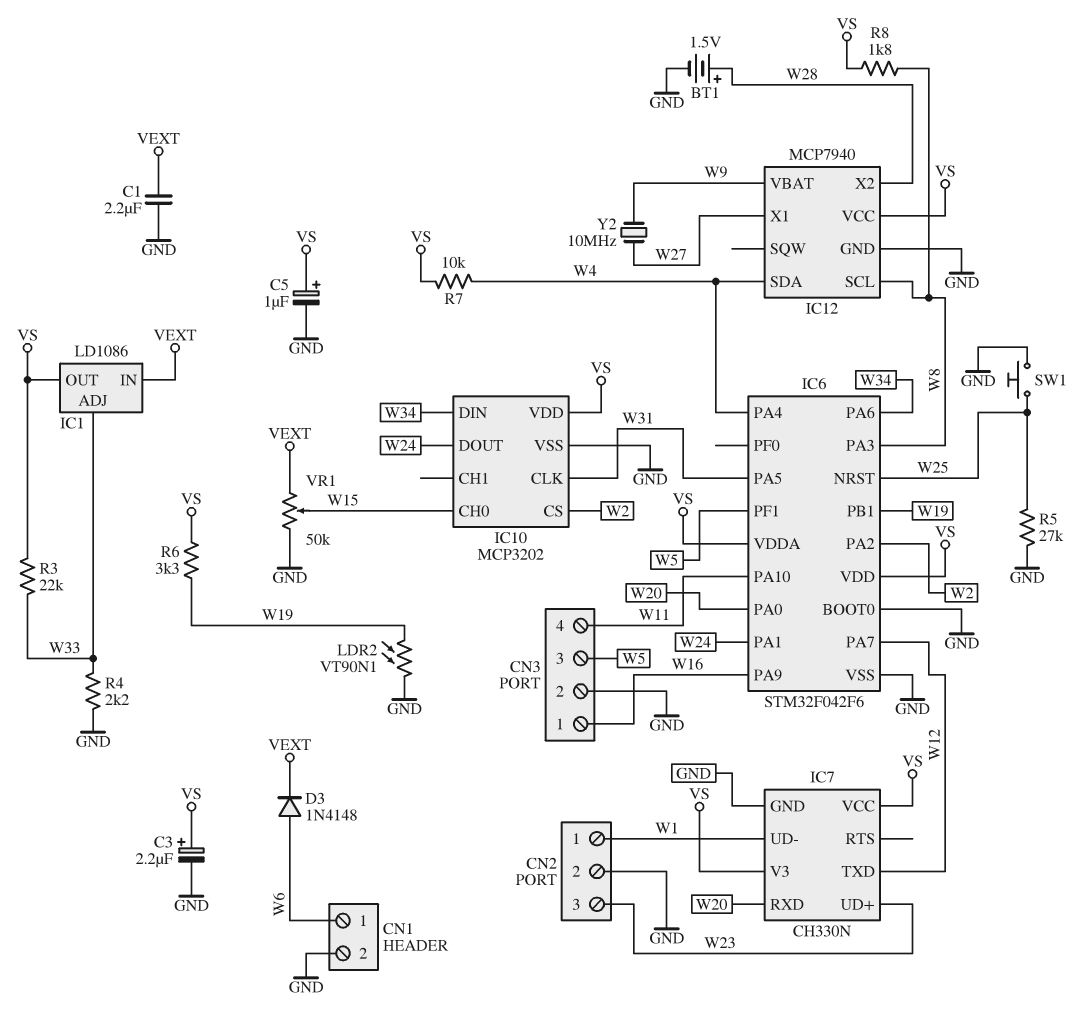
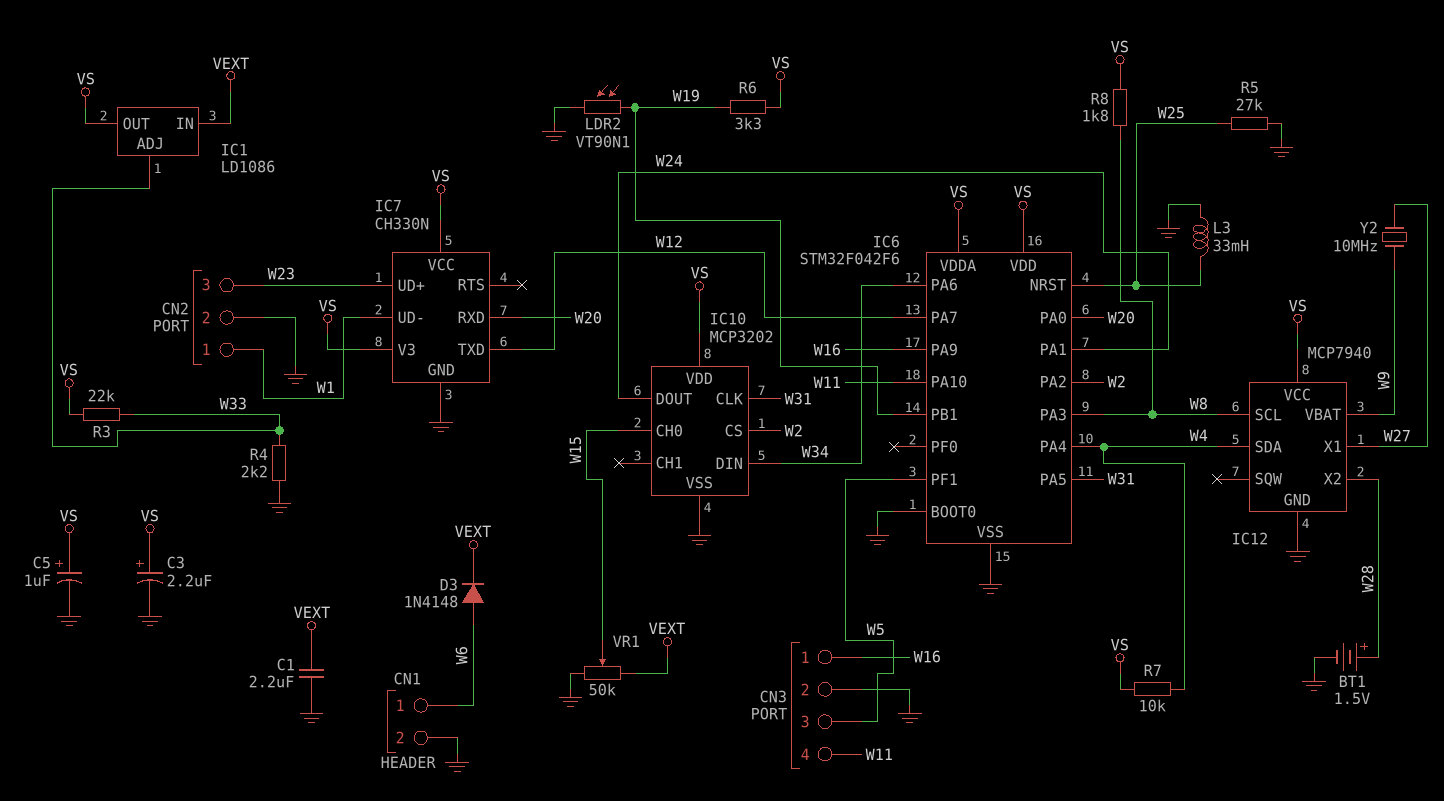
L3: none -> 33mH (GND, W25)
SW1: button (GND, W25) -> none

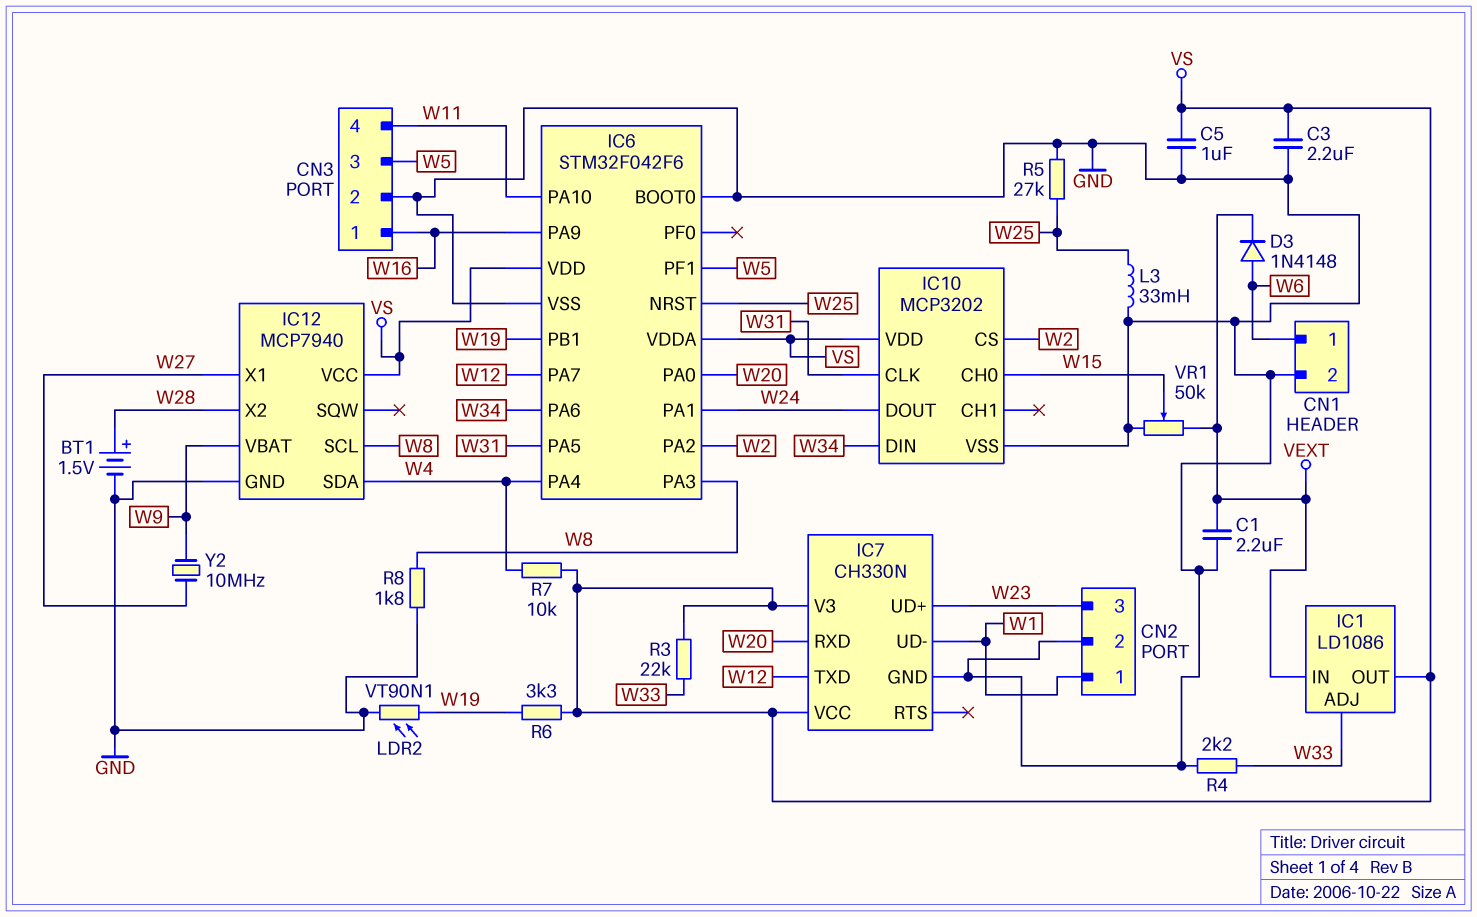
C3: 2.2uF (plus VS, minus GND) -> 2.2uF (GND, VS)
C5: 1uF (plus VS, minus GND) -> 1uF (GND, VS)
R8: 1.8k (VS, W8) -> 1.8k (GND, W8)

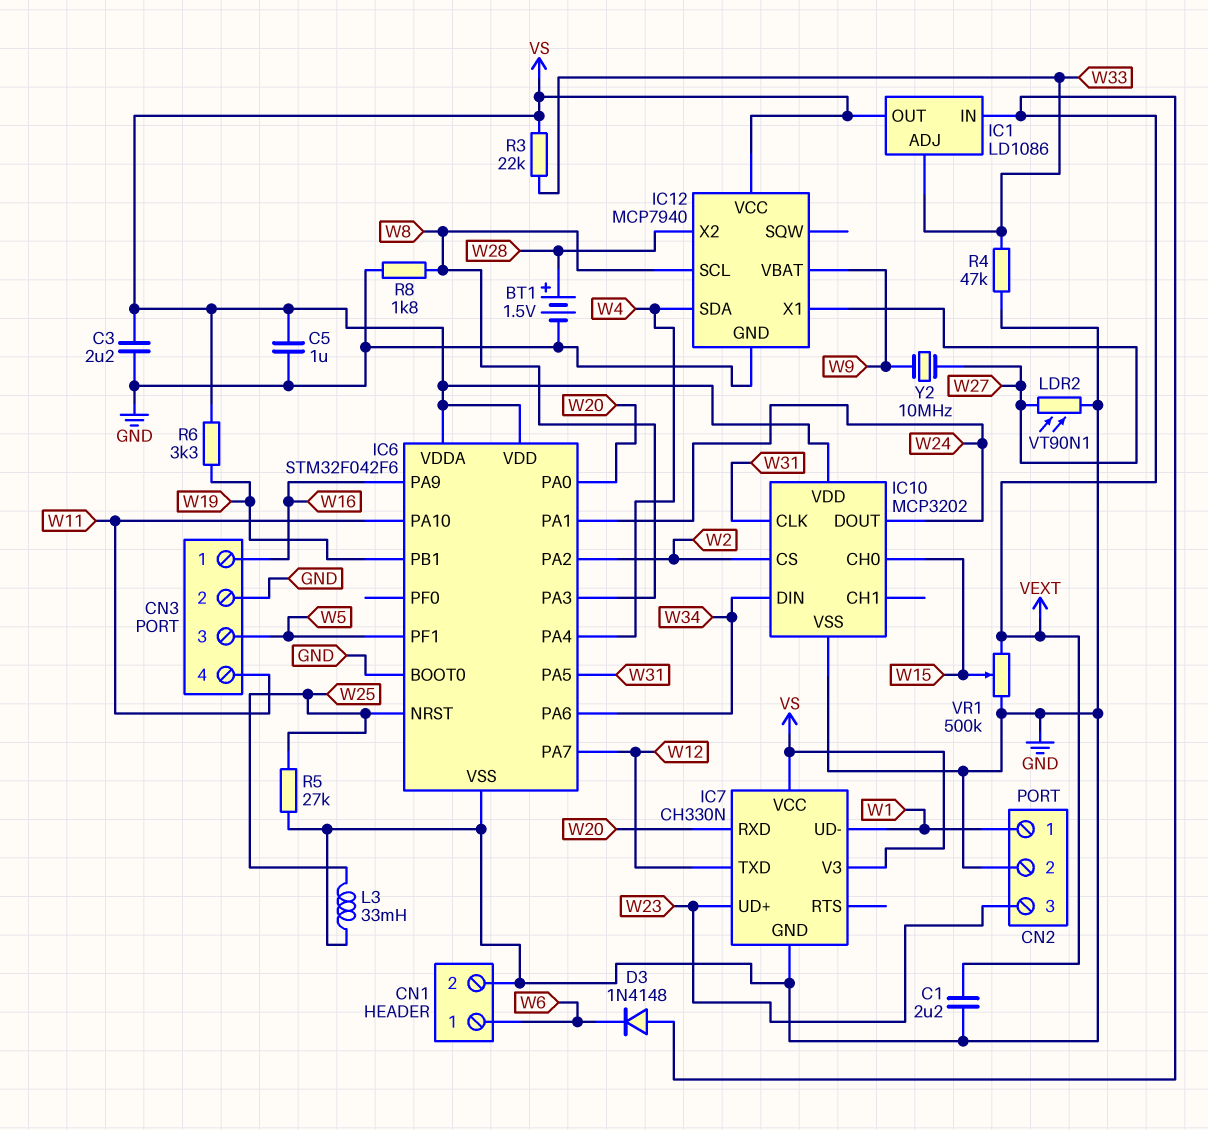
D3: diode 1N4148 (A W6, K VEXT) -> diode 1N4148 (A VEXT, K W6)
LDR2: VT90N1 (GND, W19) -> VT90N1 (GND, W27)
R4: 2.2k (GND, W33) -> 47k (GND, W33)
R7: 10k (VS, W4) -> none
VR1: 50k (GND, VEXT, wiper W15) -> 500k (GND, VEXT, wiper W15)

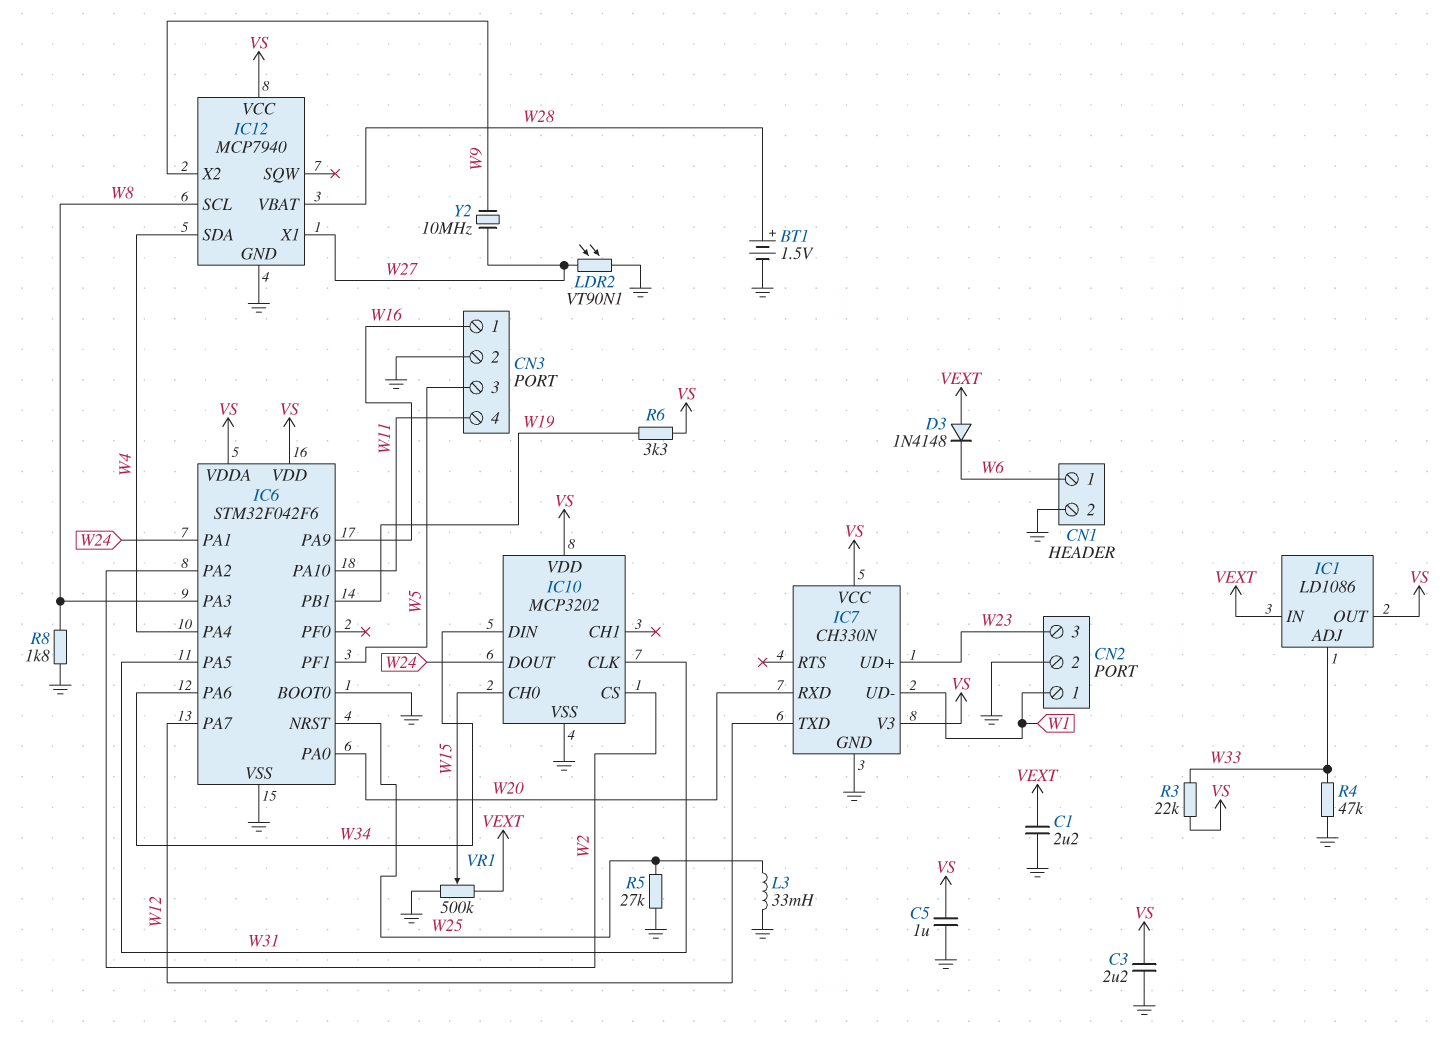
IC12 pin VBAT: W9 -> W28
IC12 pin X2: W28 -> W9

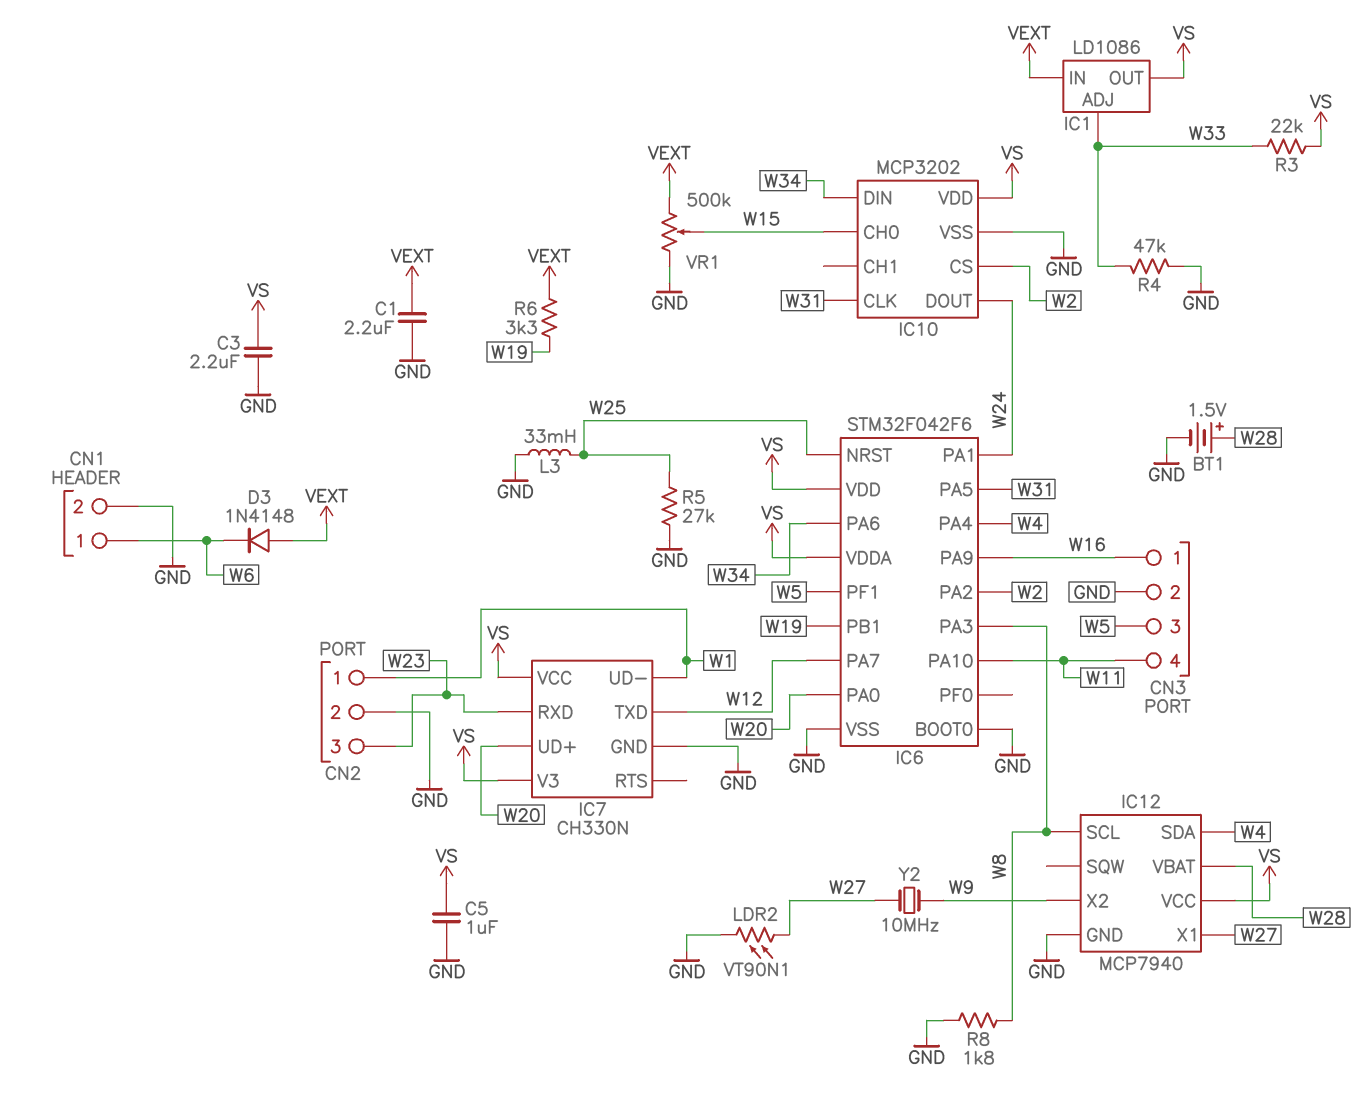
IC7 pin RXD: W20 -> W23
IC7 pin UD+: W23 -> W20
R6: 3.3k (VS, W19) -> 3.3k (VEXT, W19)

